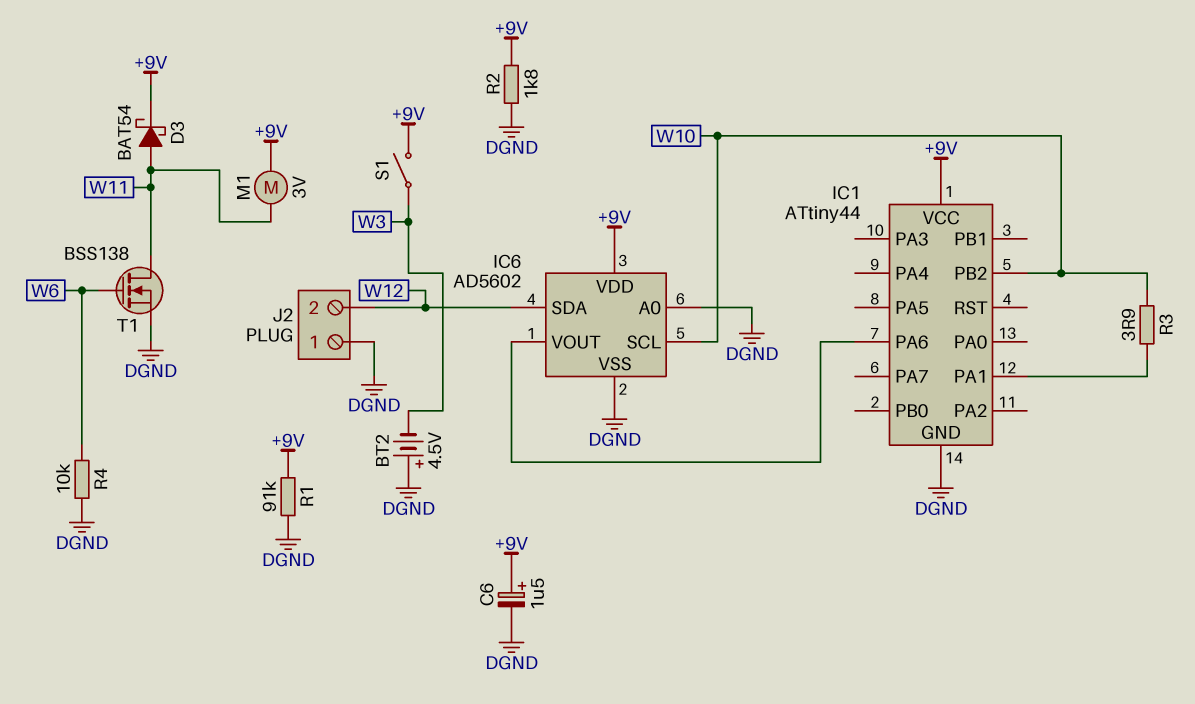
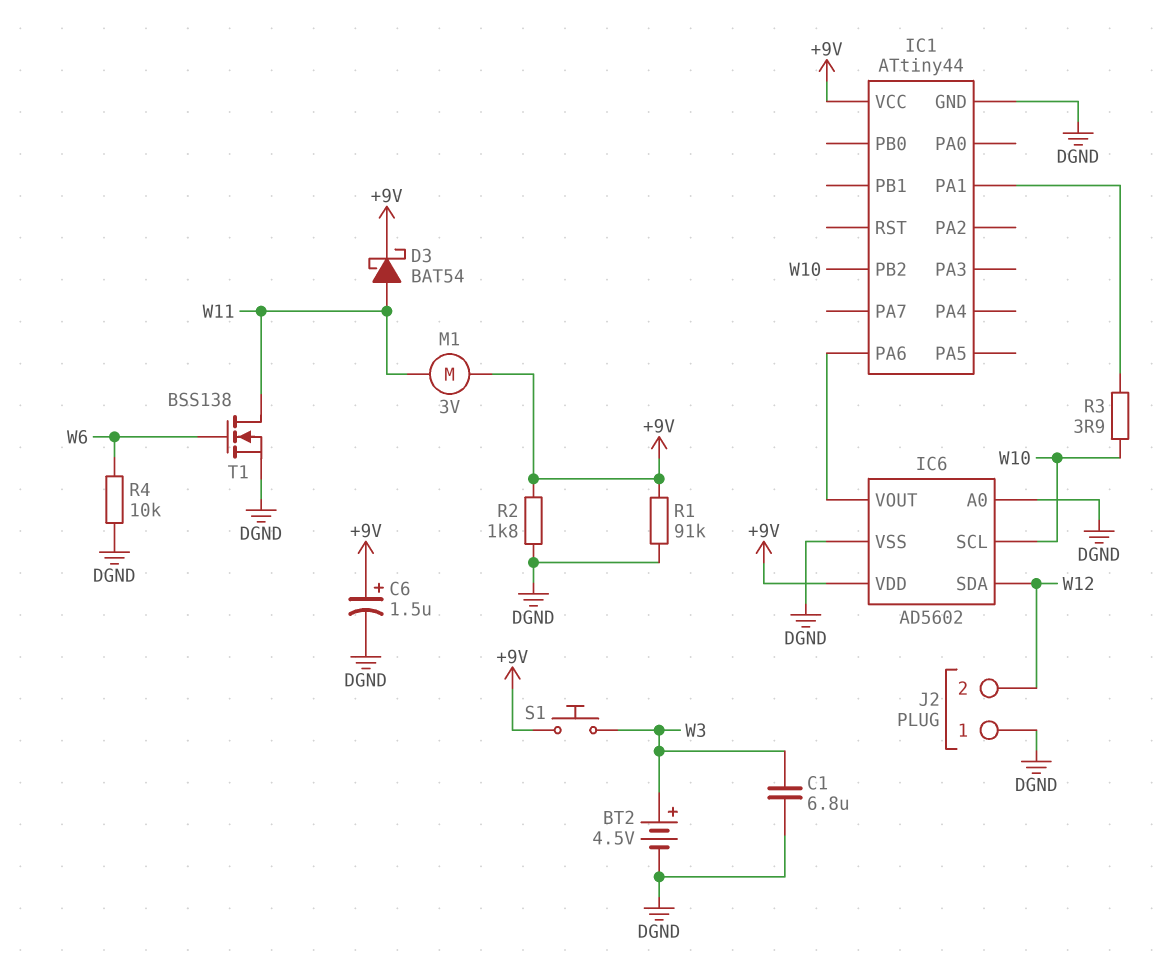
BT2: 4.5V (plus DGND, minus W3) -> 4.5V (plus W3, minus DGND)
C1: none -> 6.8uF (DGND, W3)
S1: switch (+9V, W3) -> button (+9V, W3)

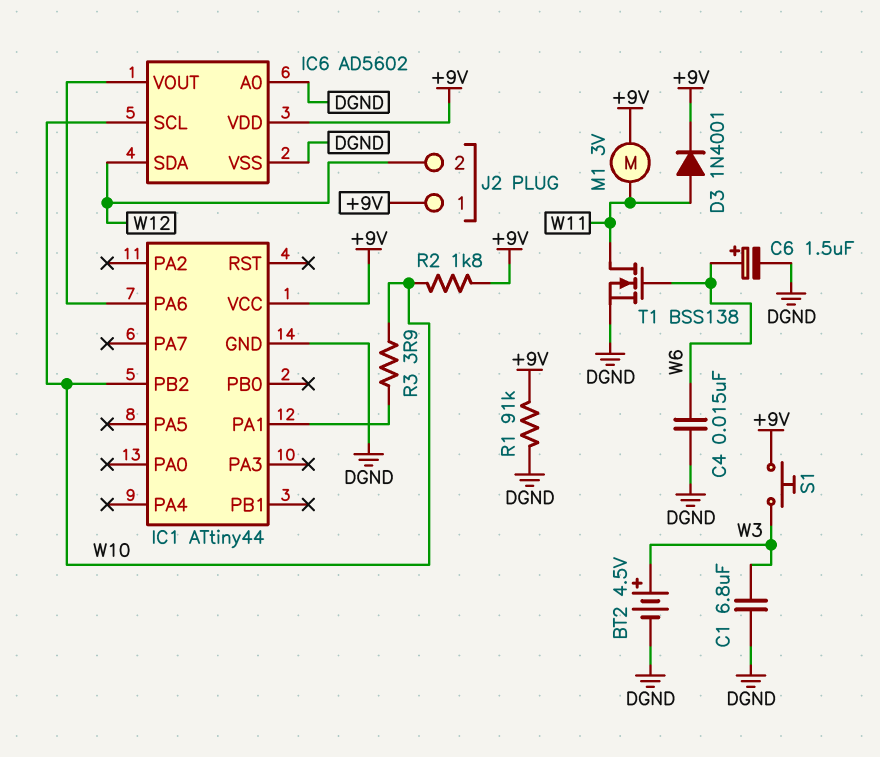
C4: none -> 15nF (DGND, W6)
C6: 1.5uF (plus +9V, minus DGND) -> 1.5uF (plus W6, minus DGND)
D3: schottky BAT54 (A W11, K +9V) -> diode 1N4001 (A W11, K +9V)
J2 pin 1: DGND -> +9V
R2: 1.8k (+9V, DGND) -> 1.8k (+9V, W10)
R4: 10k (DGND, W6) -> none

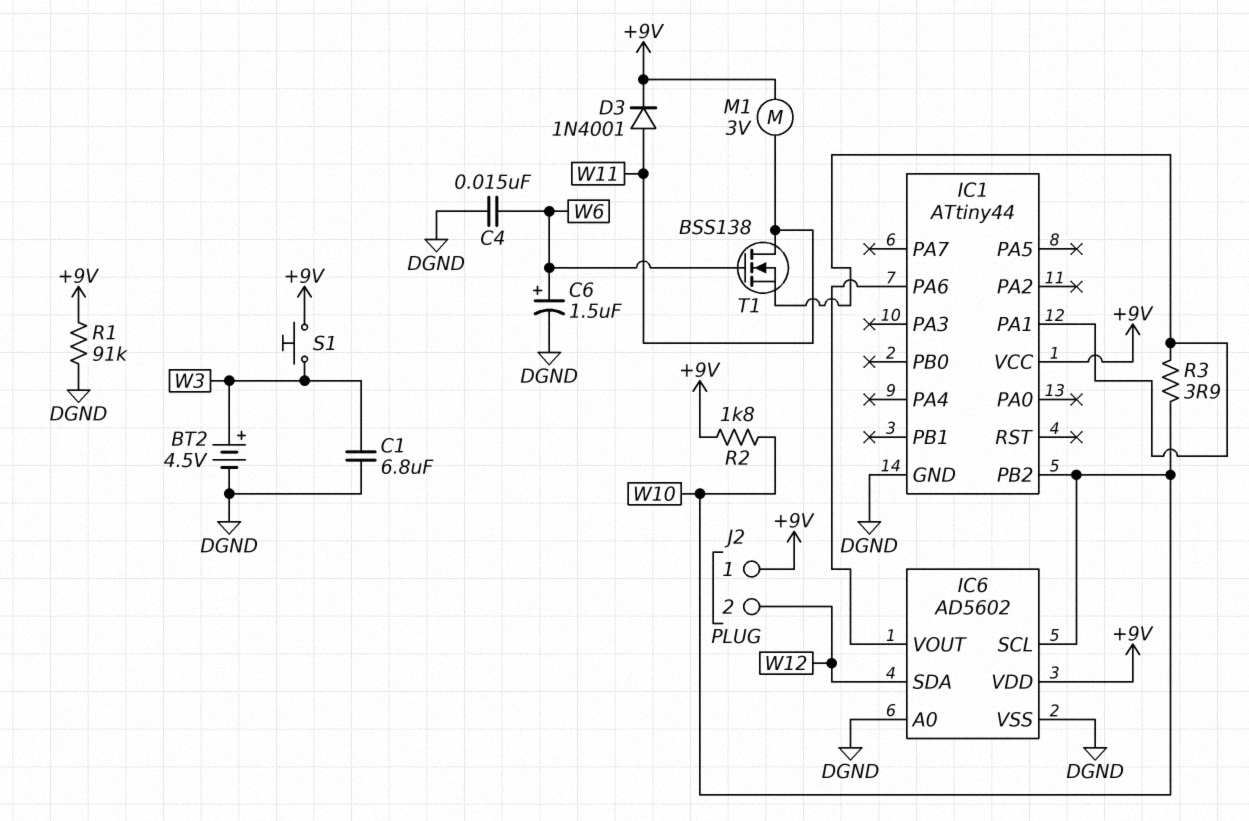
T1: NMOS BSS138 (G W6, D W11, S DGND) -> NMOS BSS138 (G W6, D W11, S IC1/PA1)

